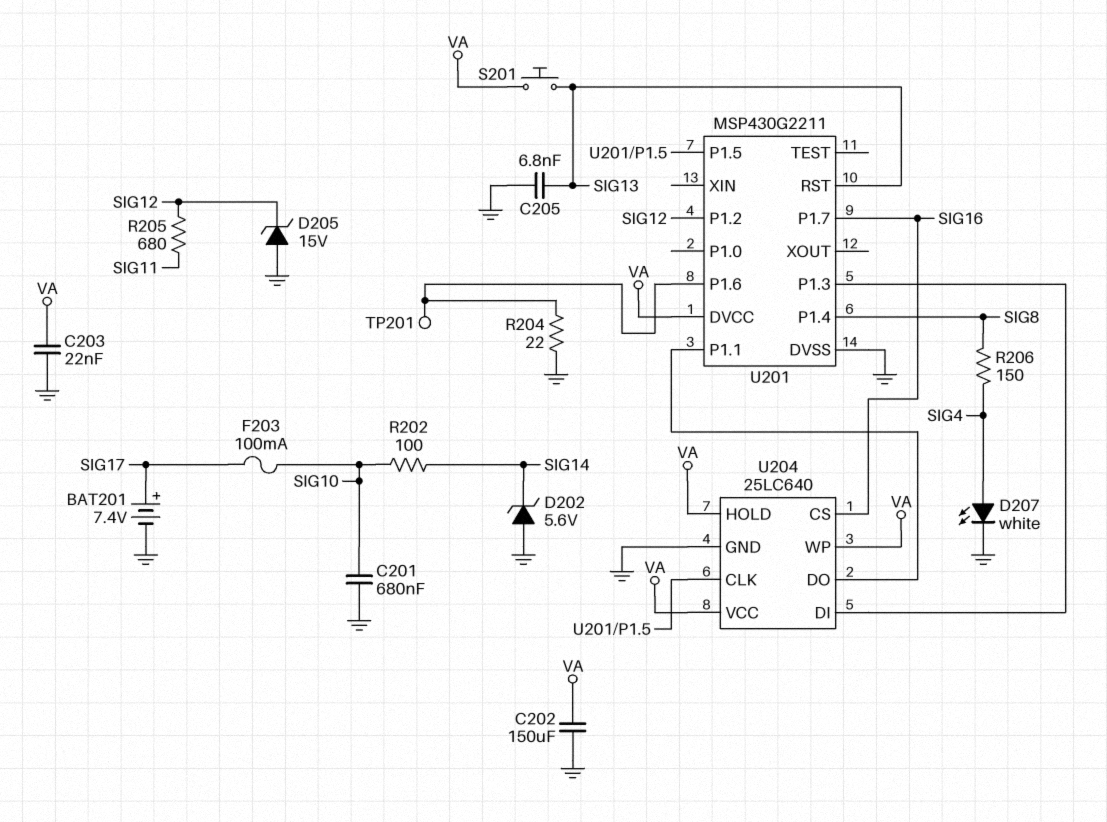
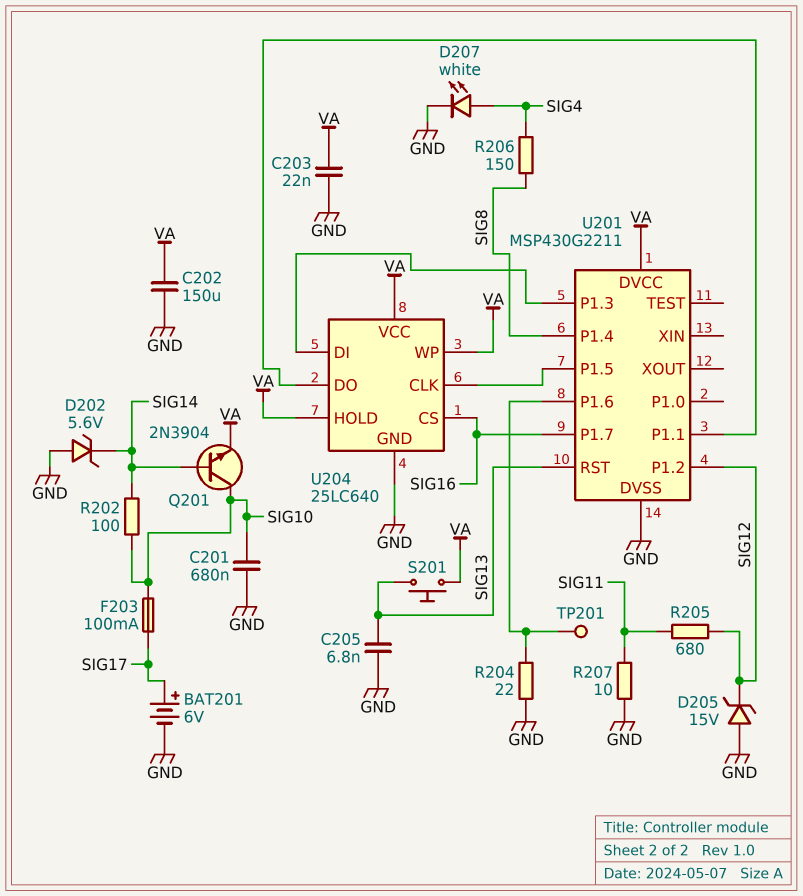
BAT201: 7.4V (plus SIG17, minus GND) -> 6V (plus SIG17, minus GND)
Q201: none -> NPN 2N3904 (B SIG14, C SIG10, E VA)
R207: none -> 10 (GND, SIG11)

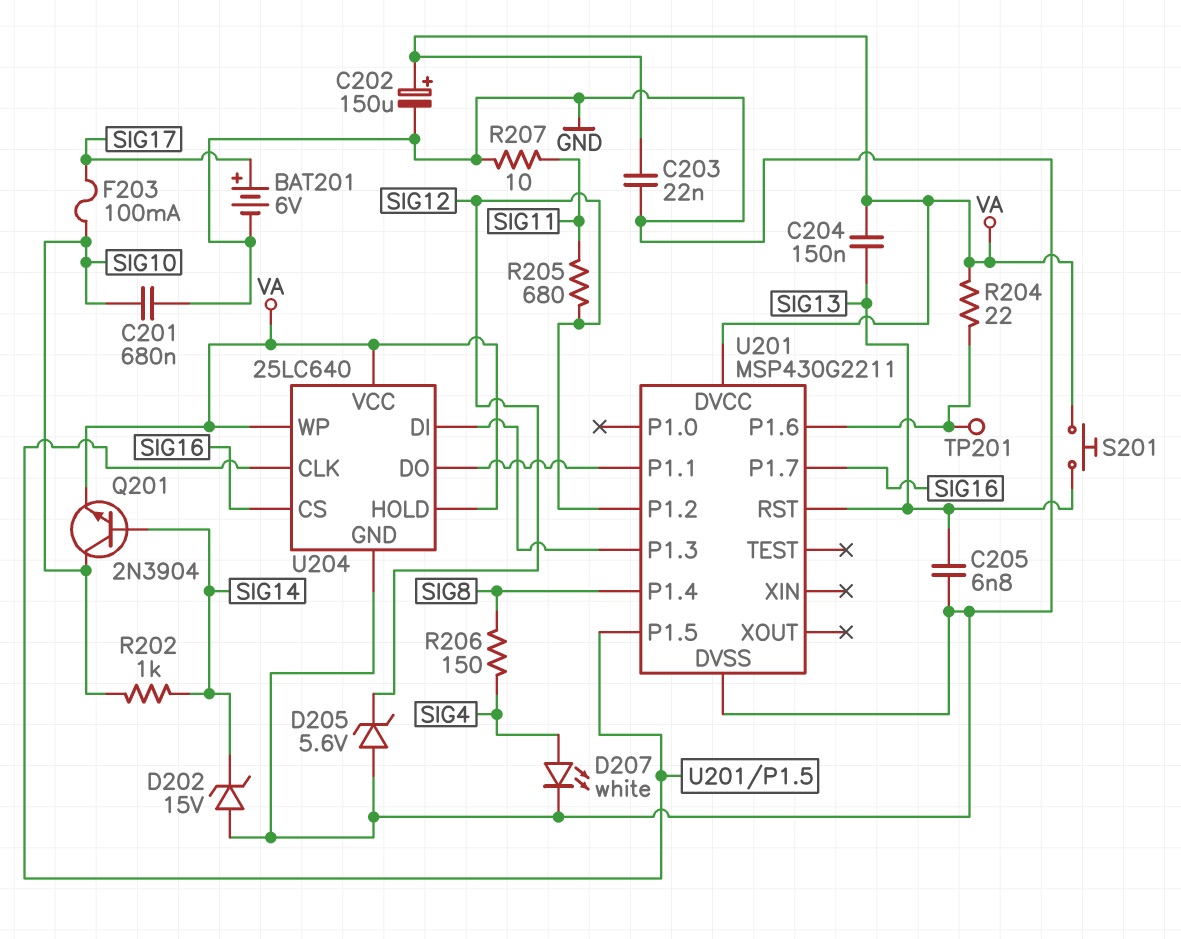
C202: 150uF (GND, VA) -> 150uF (plus VA, minus GND)
C204: none -> 150nF (SIG13, VA)
D202: zener 5.6V (A GND, K SIG14) -> zener 15V (A GND, K SIG14)
D205: zener 15V (A GND, K SIG12) -> zener 5.6V (A GND, K SIG12)
R202: 100 (SIG10, SIG14) -> 1k (SIG10, SIG14)
R204: 22 (GND, U201/P1.6) -> 22 (U201/P1.6, VA)

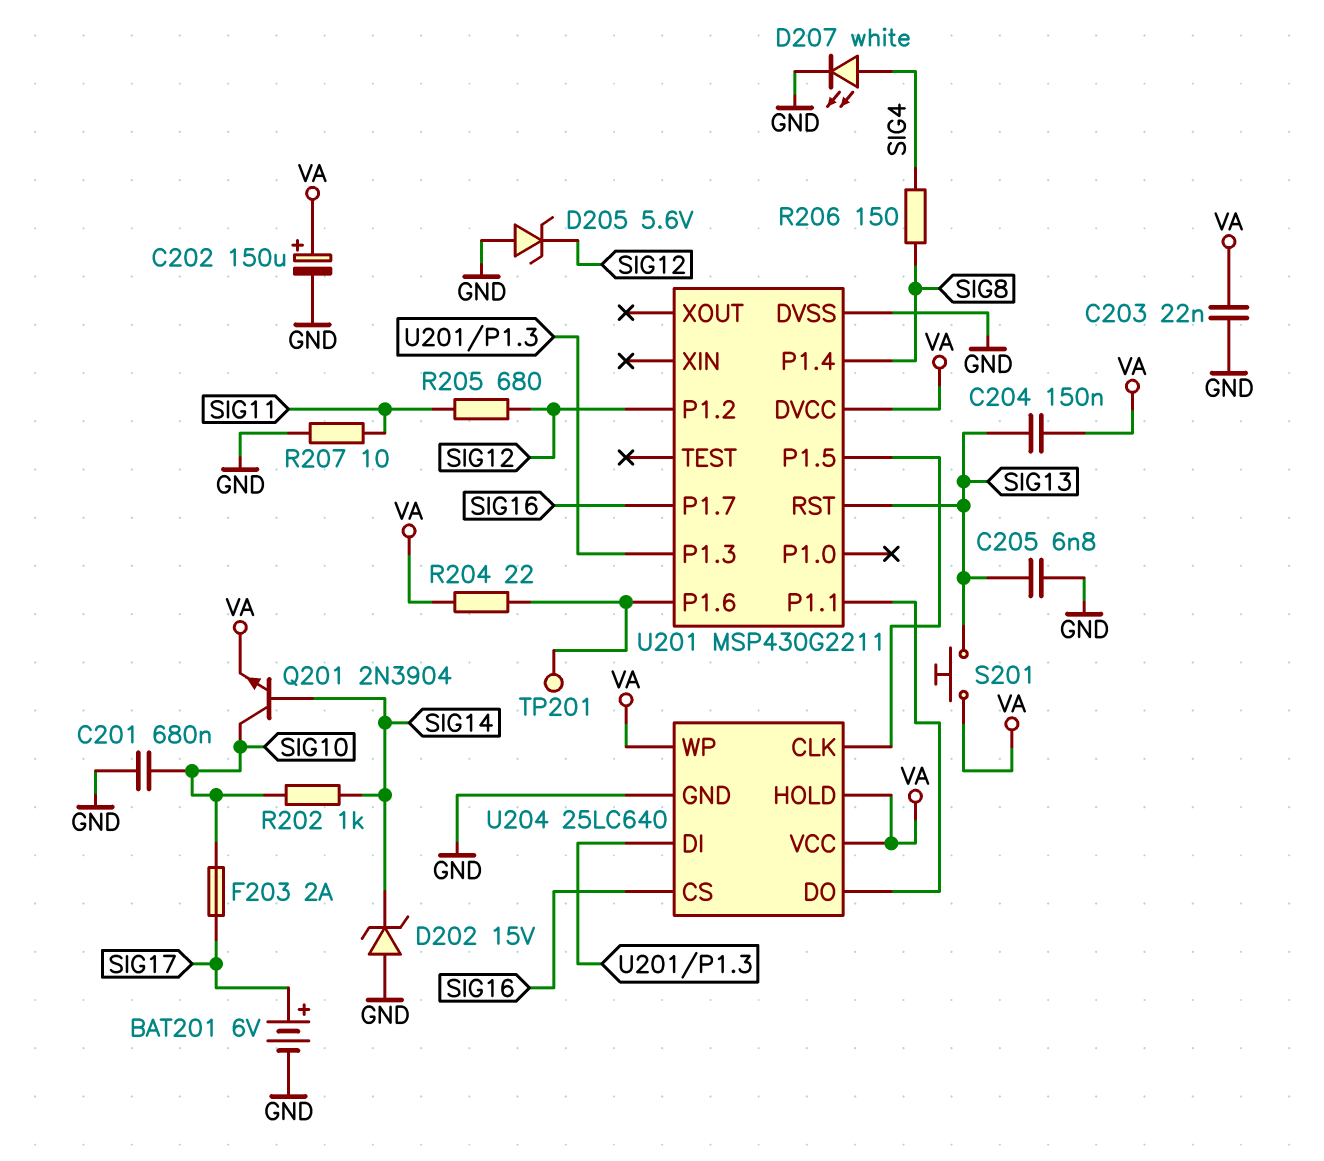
F203: 100mA (SIG10, SIG17) -> 2A (SIG10, SIG17)

